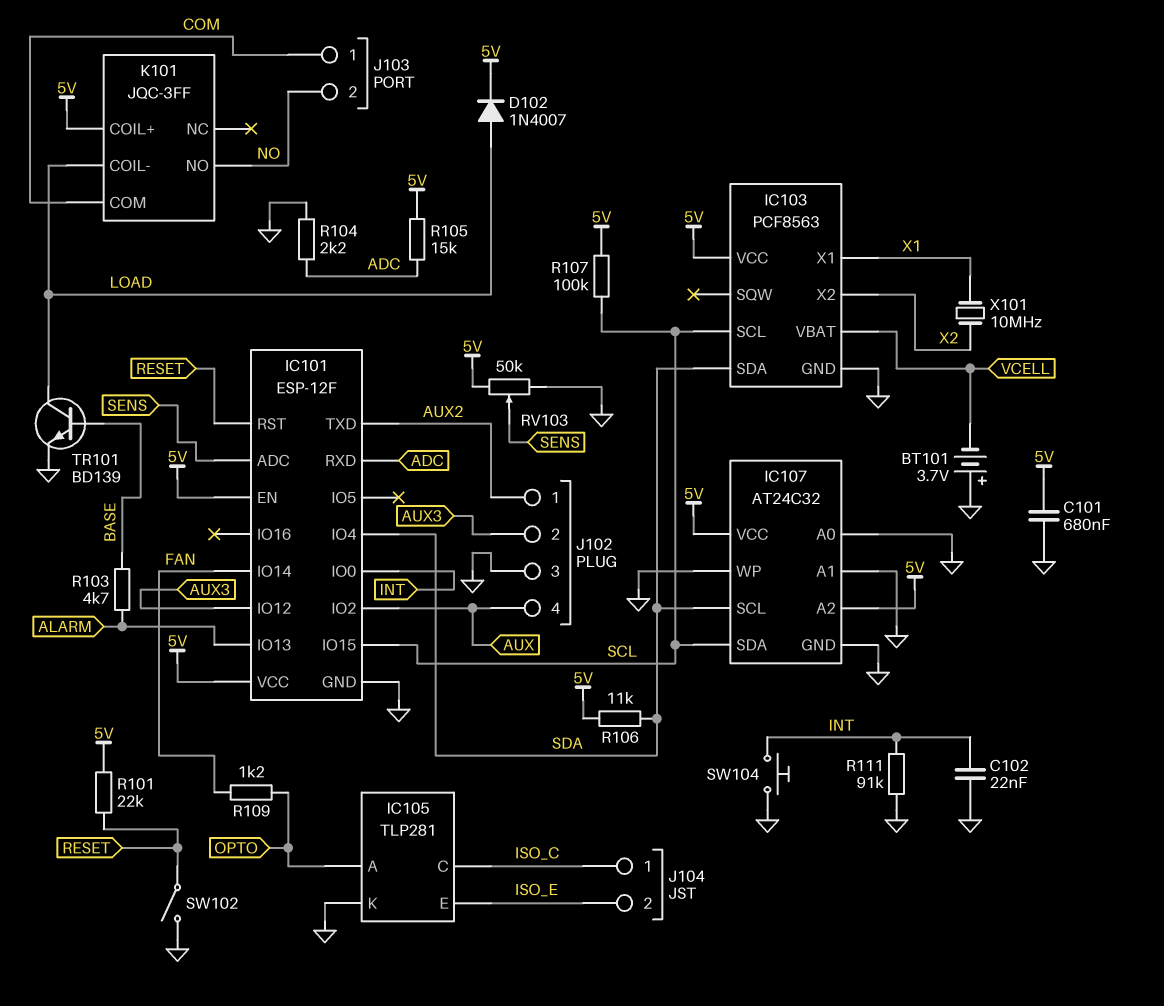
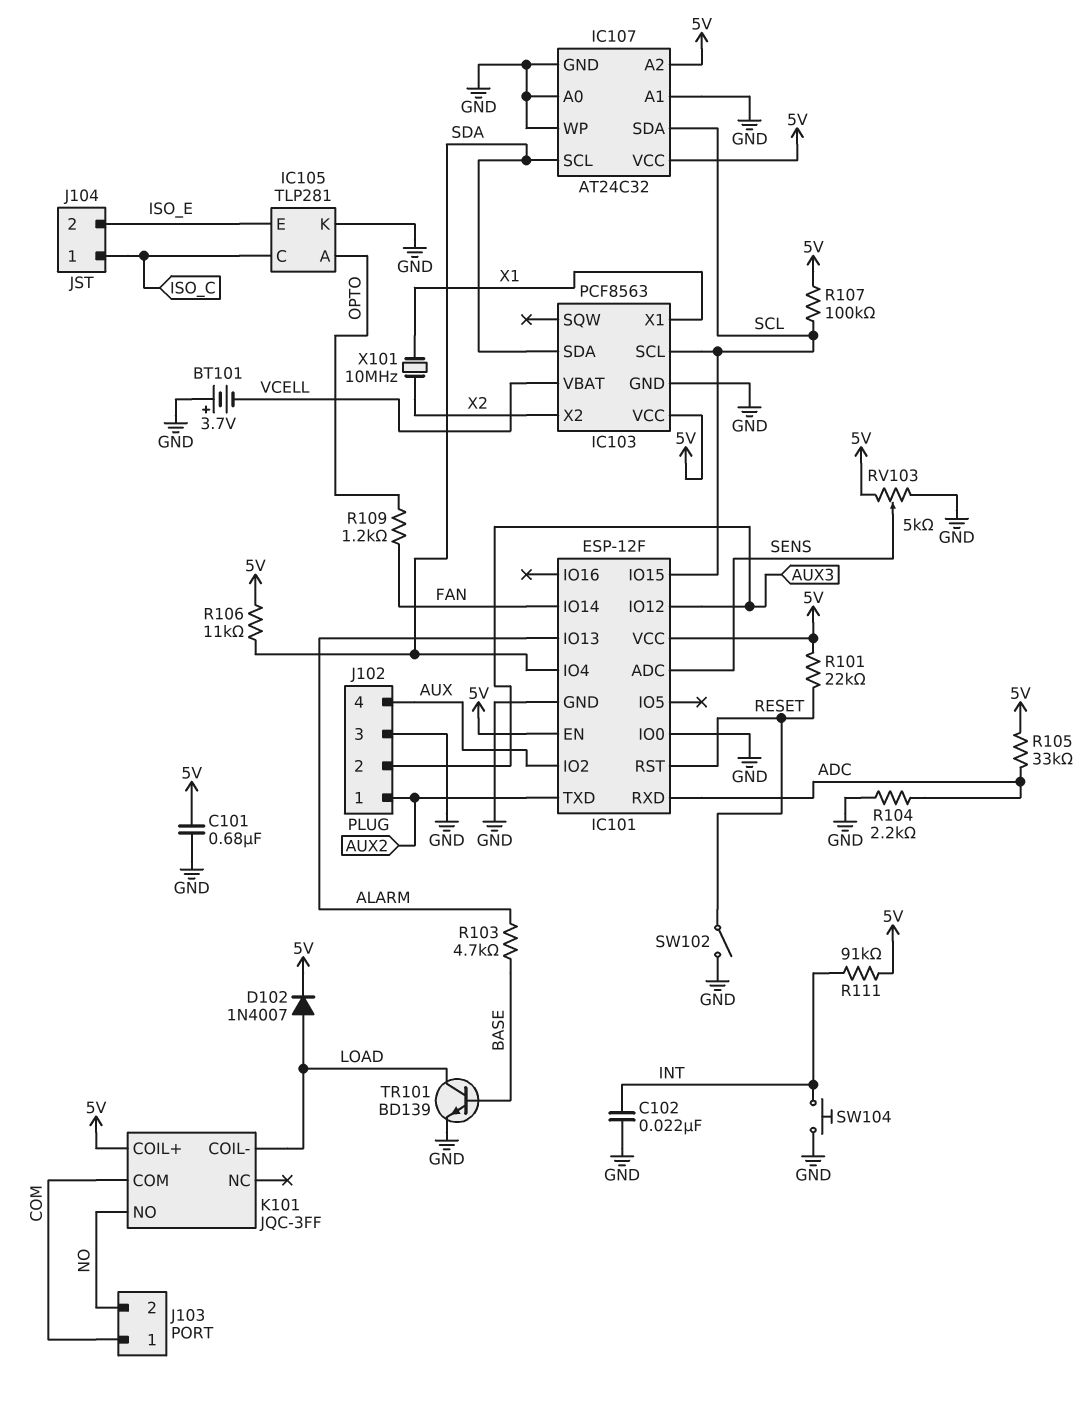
IC101 pin IO0: INT -> GND
R105: 15k (5V, ADC) -> 33k (5V, ADC)
R111: 91k (GND, INT) -> 91k (5V, INT)
RV103: 50k (5V, GND, wiper SENS) -> 5k (5V, GND, wiper SENS)

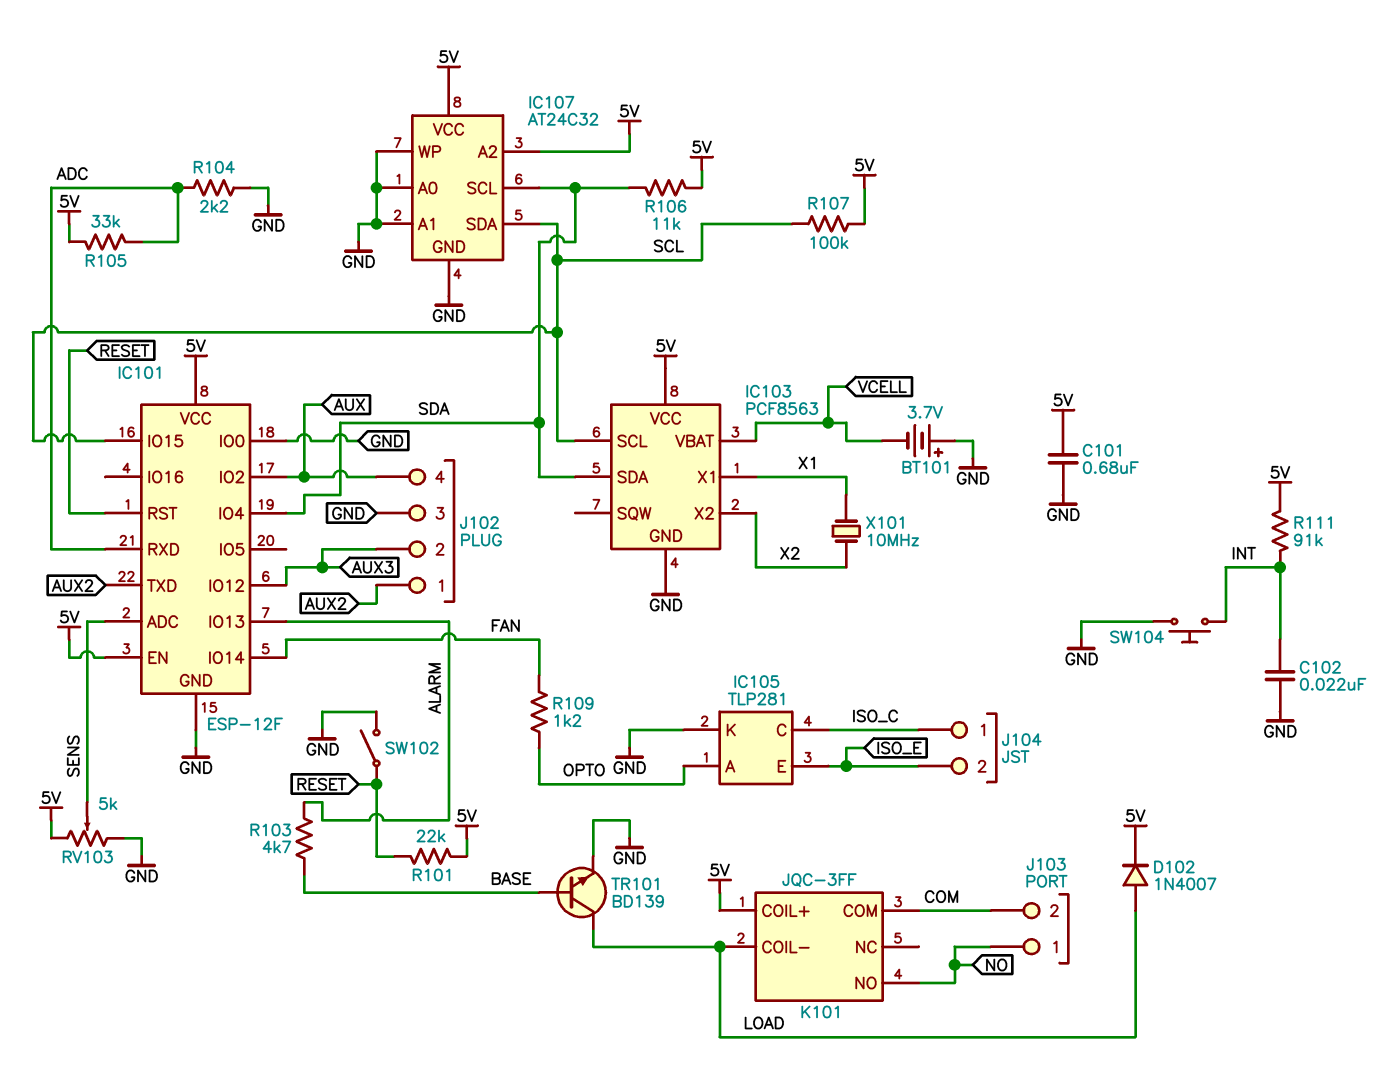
J103 pin 1: COM -> NO
J103 pin 2: NO -> COM

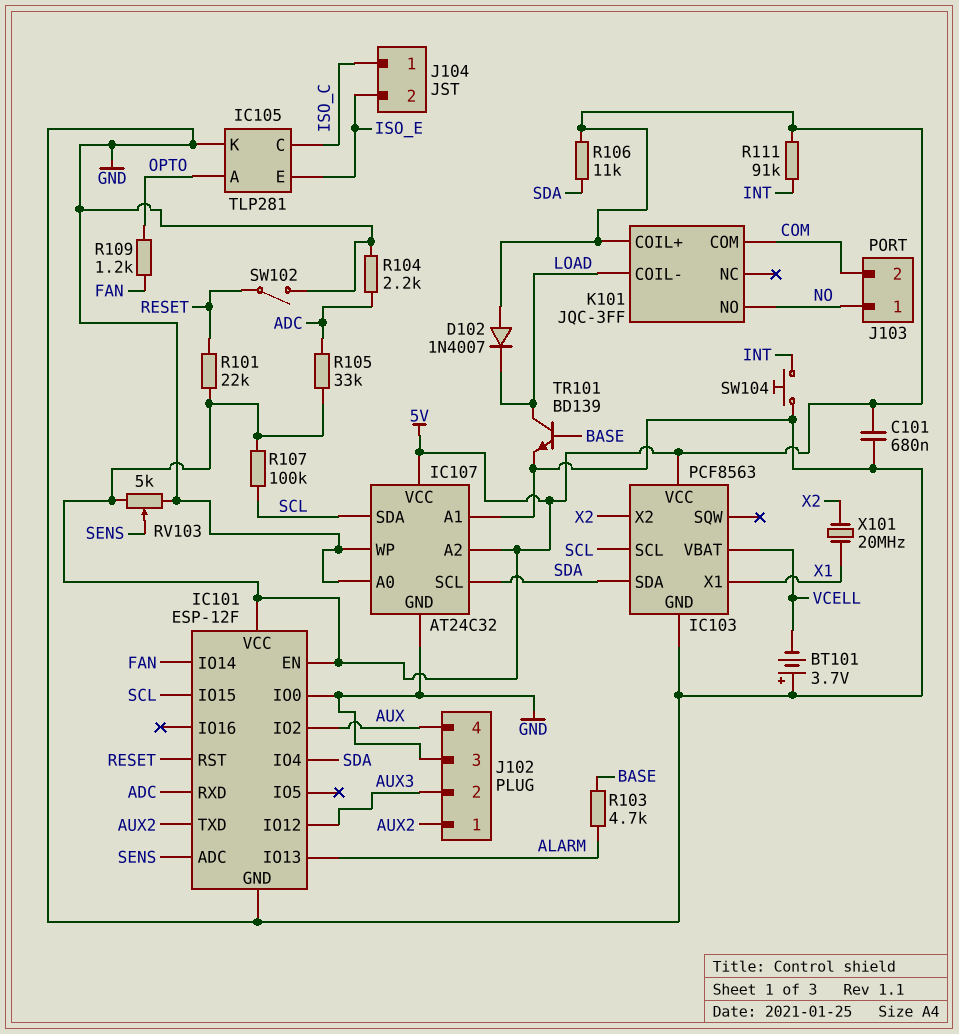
C102: 22nF (GND, INT) -> none
D102: diode 1N4007 (A LOAD, K 5V) -> diode 1N4007 (A 5V, K LOAD)
X101: 10MHz (X1, X2) -> 20MHz (X1, X2)

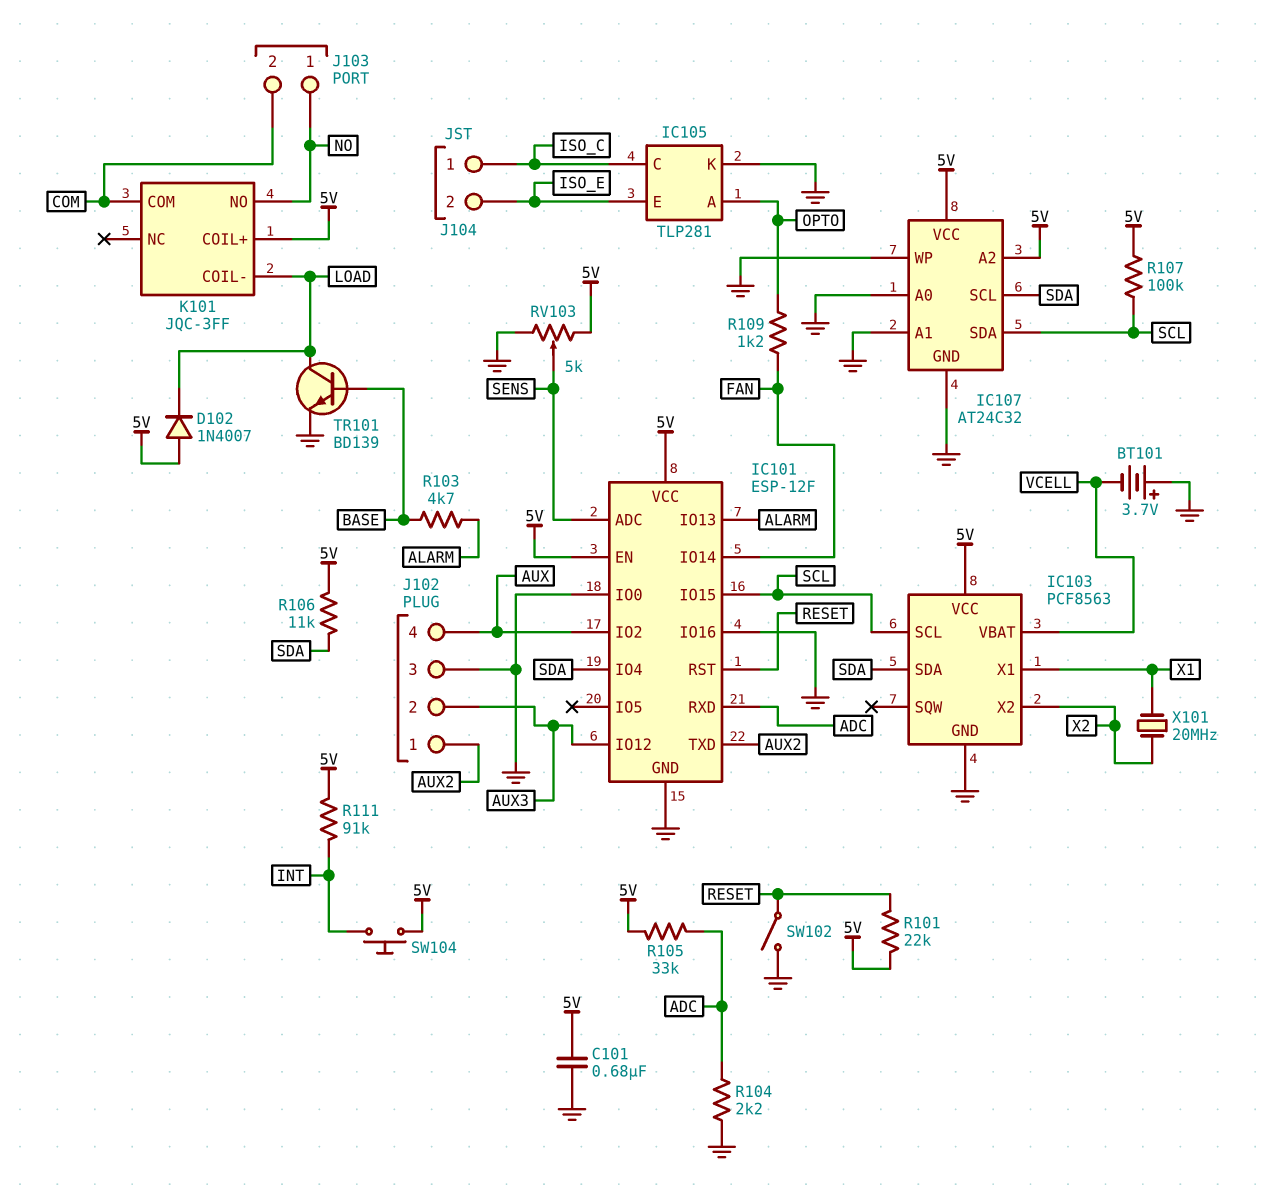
IC101 pin IO16: none -> GND
SW104: button (GND, INT) -> button (5V, INT)

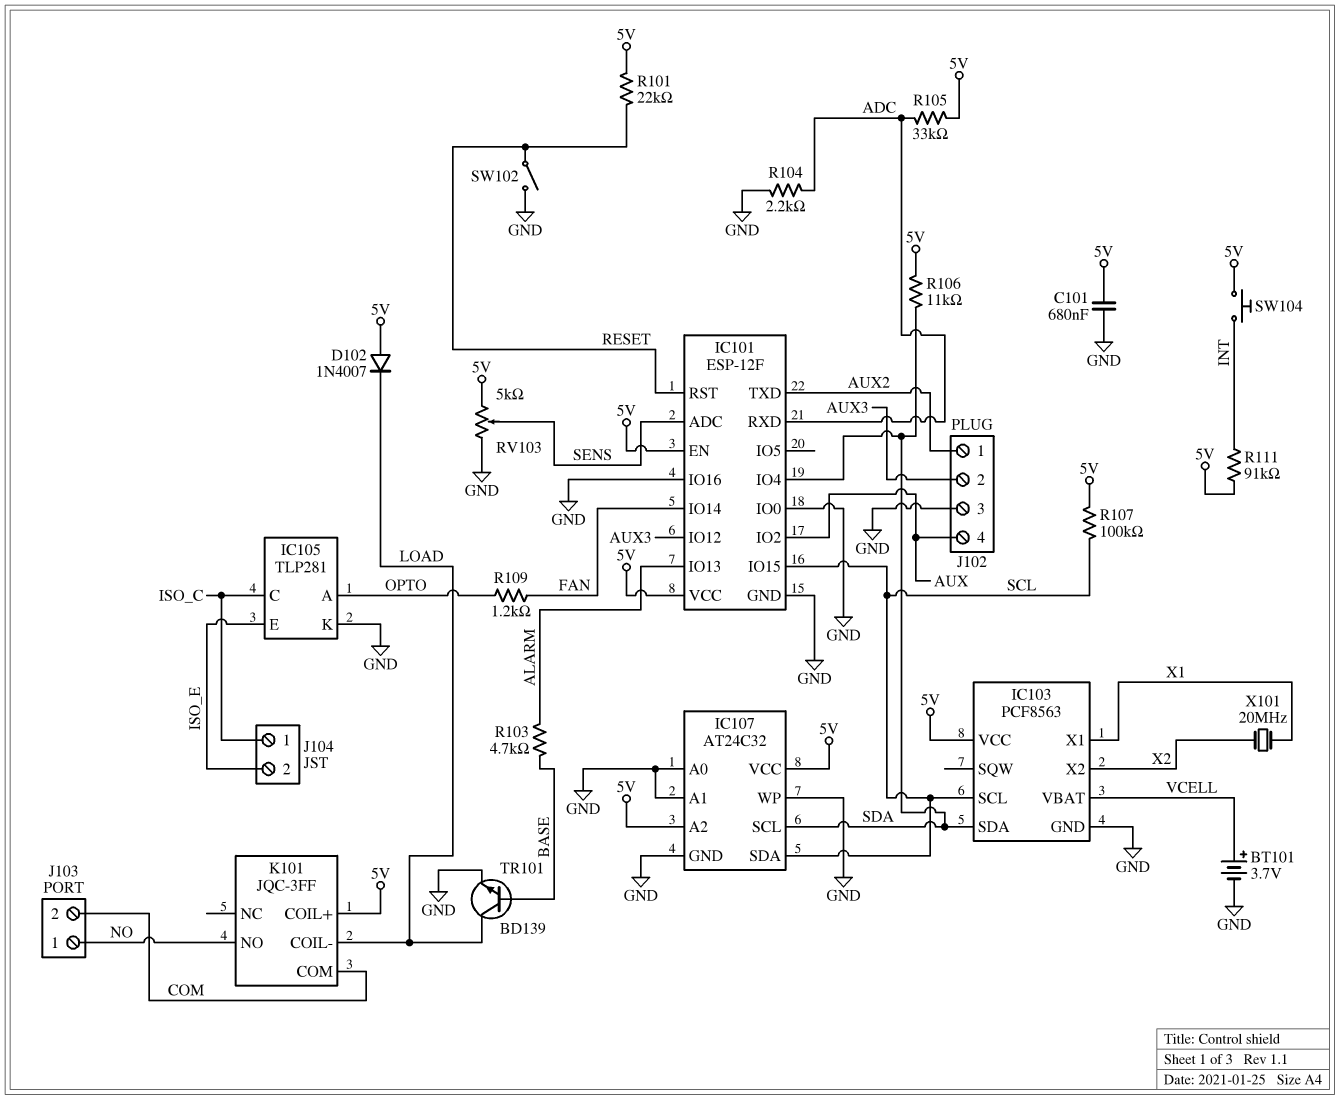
BT101: 3.7V (plus GND, minus VCELL) -> 3.7V (plus VCELL, minus GND)

